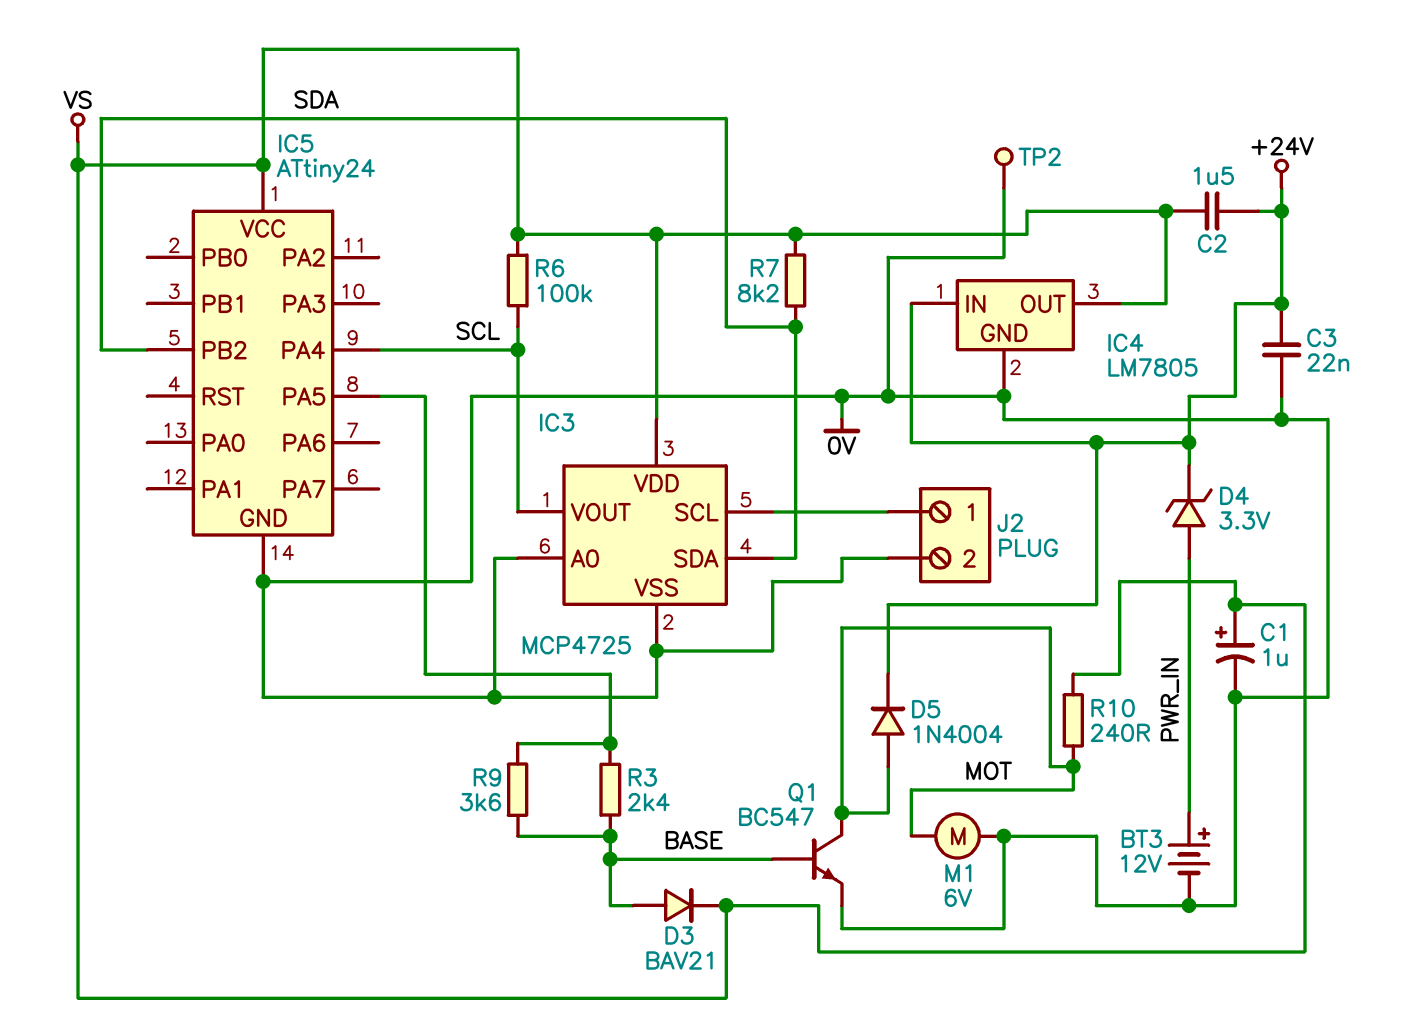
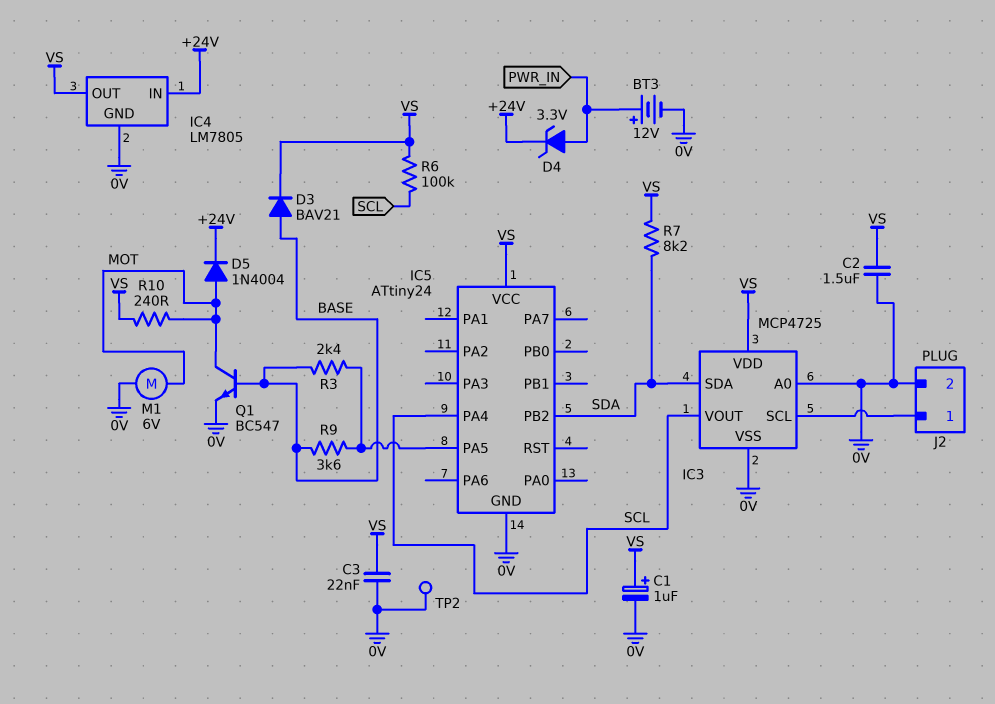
C2: 1.5uF (+24V, VS) -> 1.5uF (0V, VS)
C3: 22nF (+24V, 0V) -> 22nF (0V, VS)

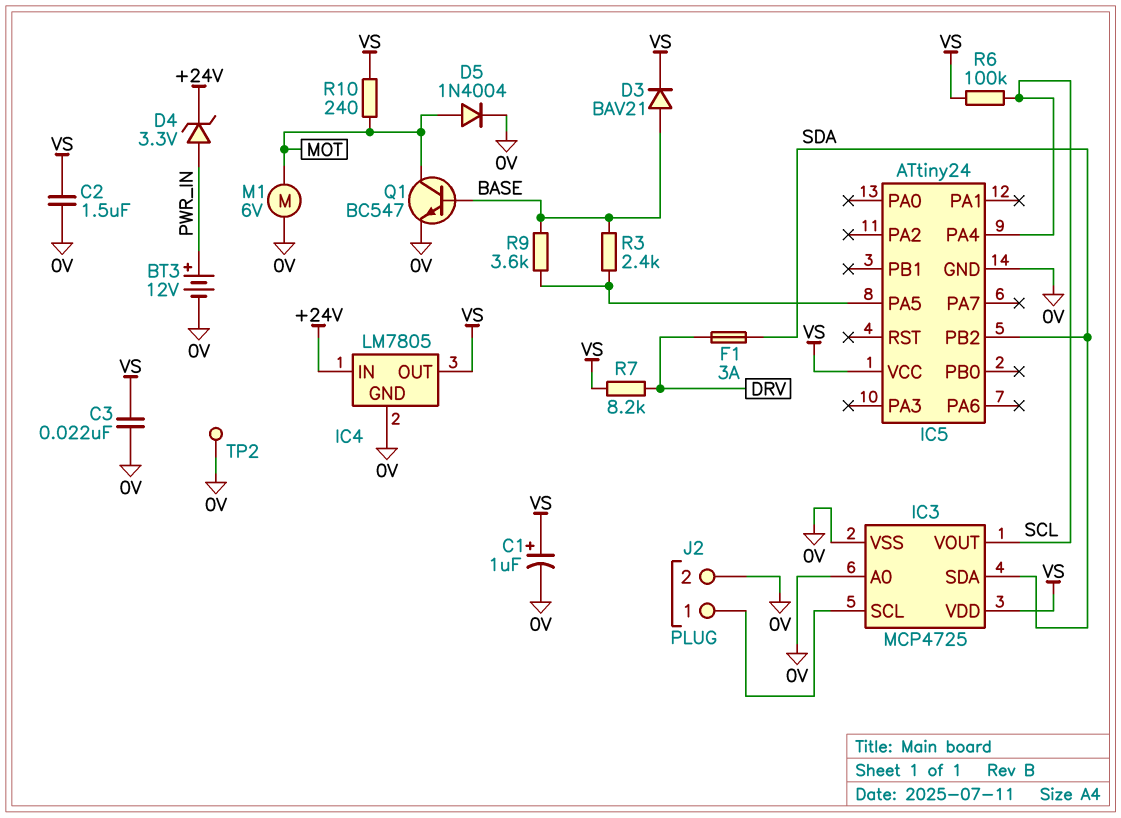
D5: diode 1N4004 (A MOT, K +24V) -> diode 1N4004 (A MOT, K 0V)
F1: none -> 3A (DRV, SDA)
R7: 8.2k (SDA, VS) -> 8.2k (DRV, VS)

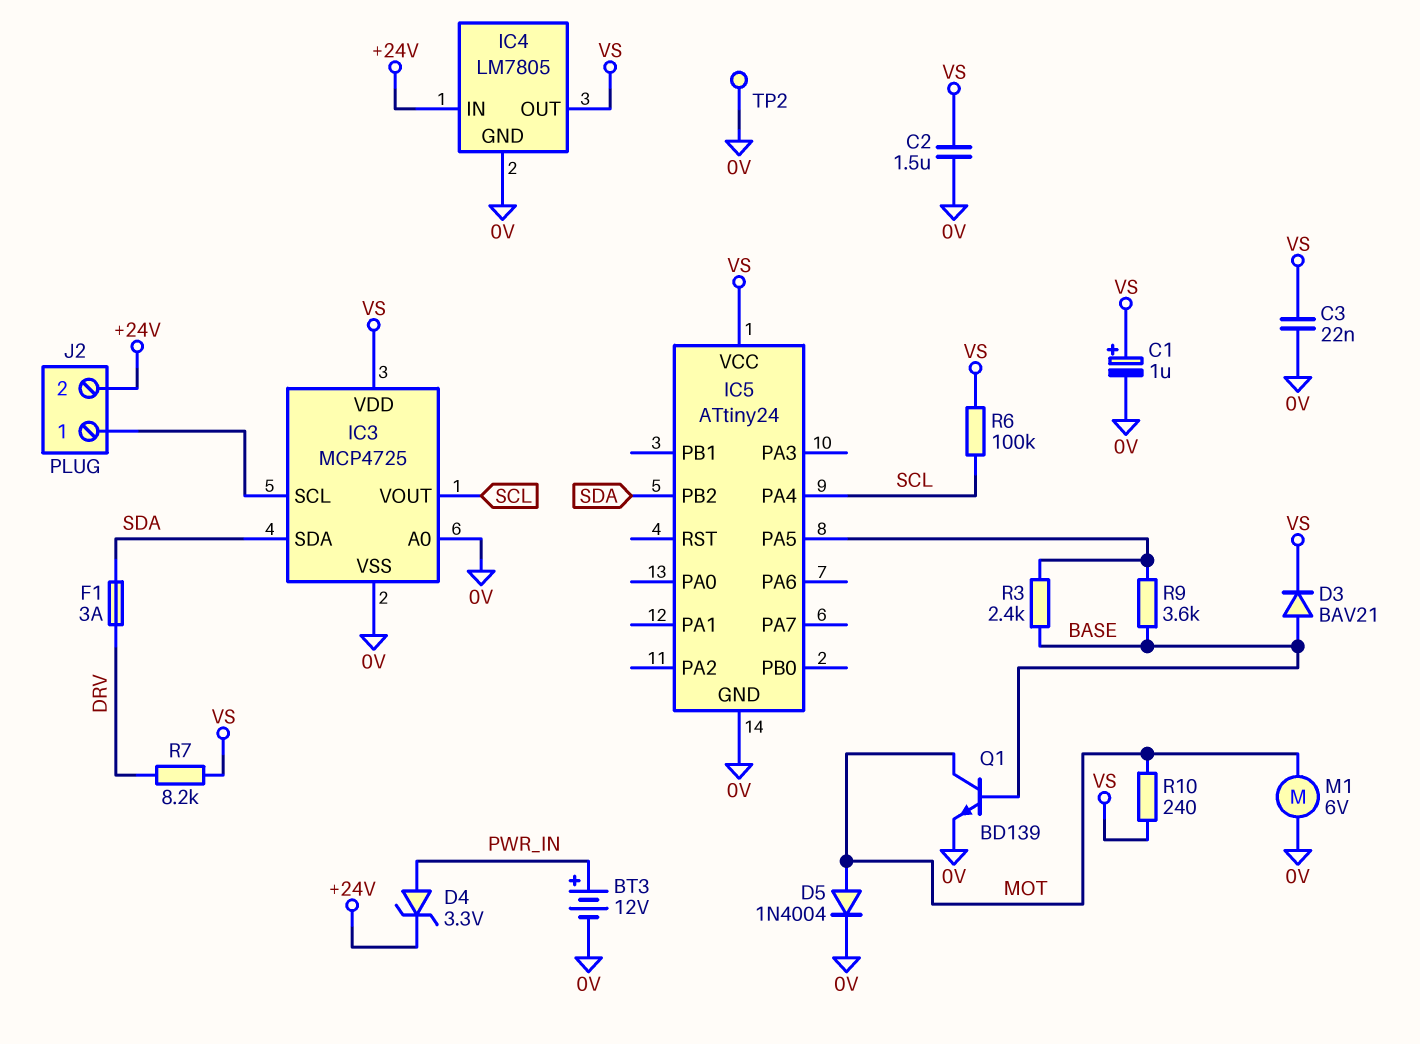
J2 pin 2: 0V -> +24V
Q1: NPN BC547 (B BASE, C MOT, E 0V) -> NPN BD139 (B BASE, C MOT, E 0V)

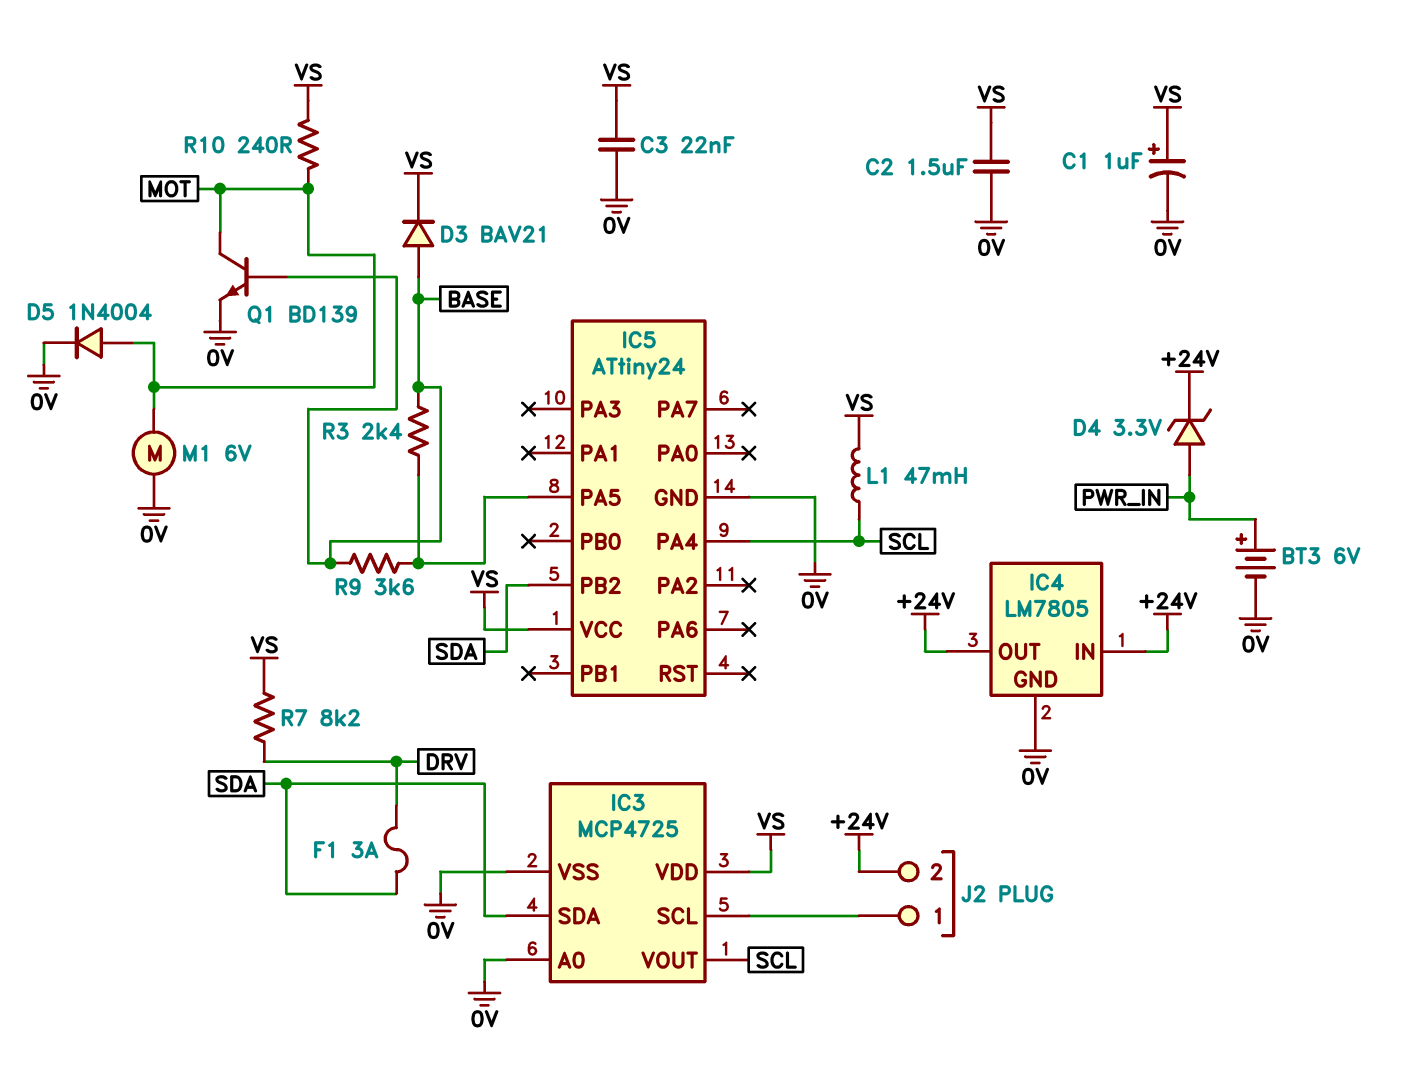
BT3: 12V (plus PWR_IN, minus 0V) -> 6V (plus PWR_IN, minus 0V)
IC4 pin OUT: VS -> +24V
L1: none -> 47mH (SCL, VS)
R6: 100k (SCL, VS) -> none
TP2: test point (0V) -> none

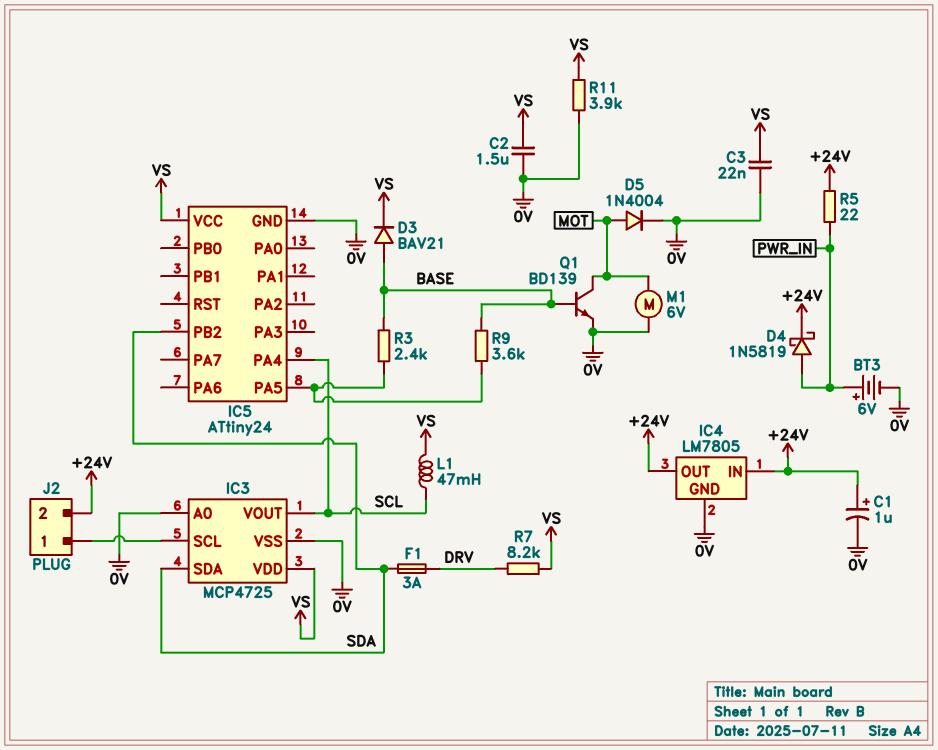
C1: 1uF (plus VS, minus 0V) -> 1uF (plus +24V, minus 0V)
D4: zener 3.3V (A PWR_IN, K +24V) -> schottky 1N5819 (A PWR_IN, K +24V)
R5: none -> 22 (+24V, PWR_IN)
R10: 240 (MOT, VS) -> none
R11: none -> 3.9k (0V, VS)

